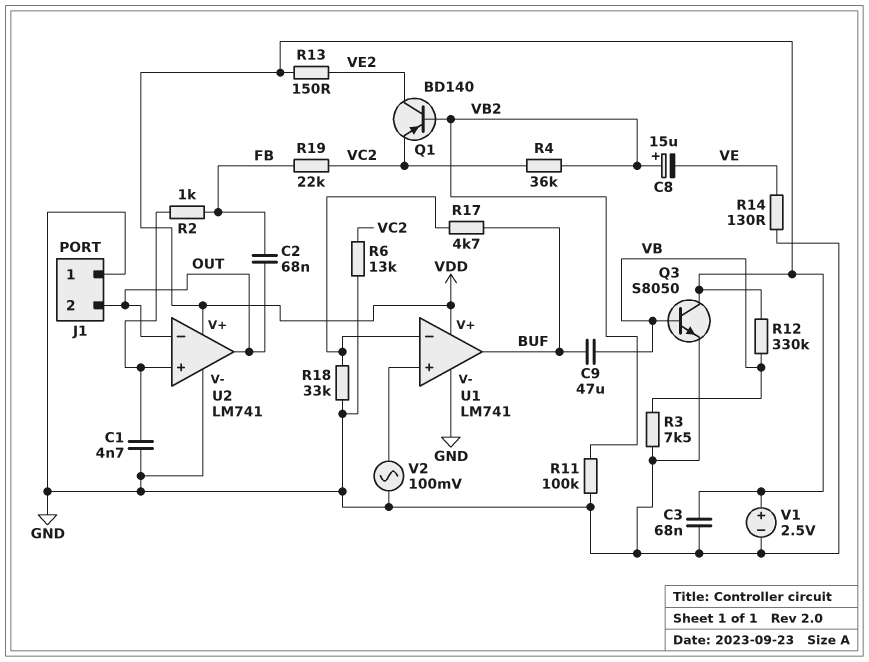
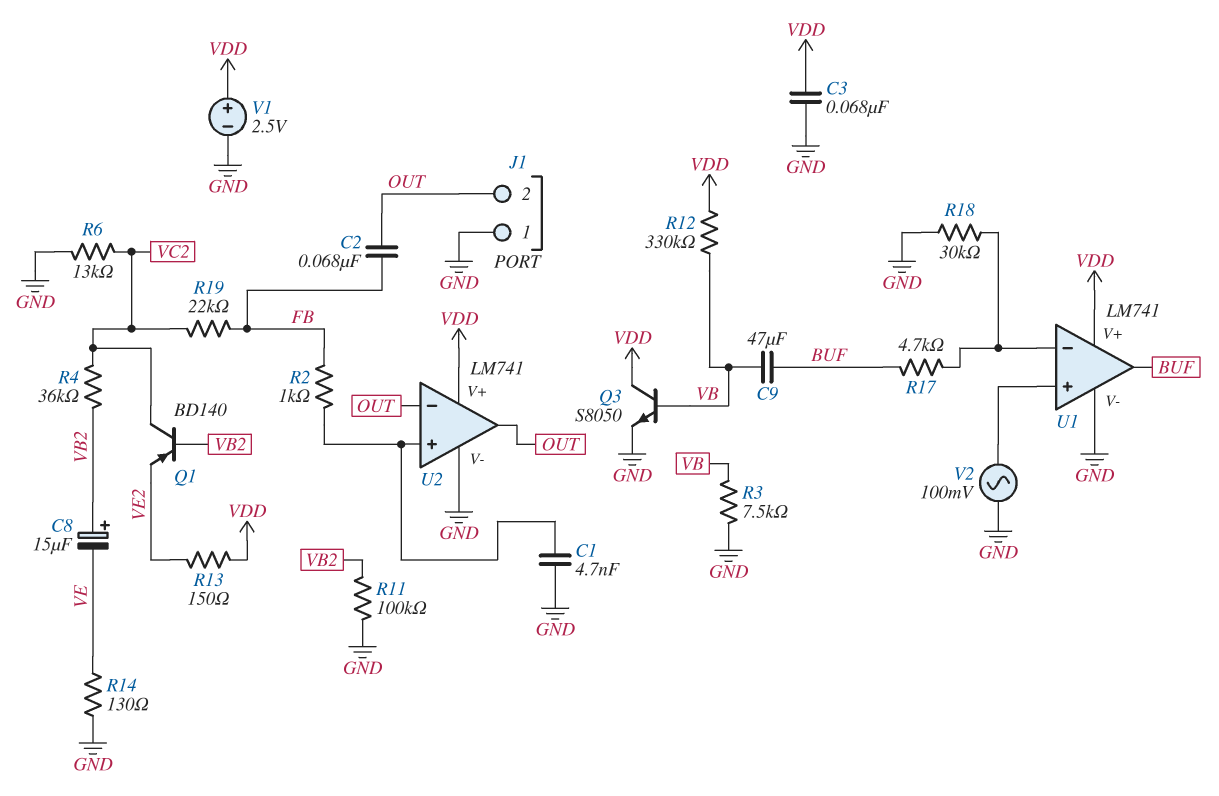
Q1: PNP BD140 (B VB2, C VE2, E VC2) -> PNP BD140 (B VB2, C VC2, E VE2)
R18: 33k (GND, U1/in-) -> 30k (GND, U1/in-)

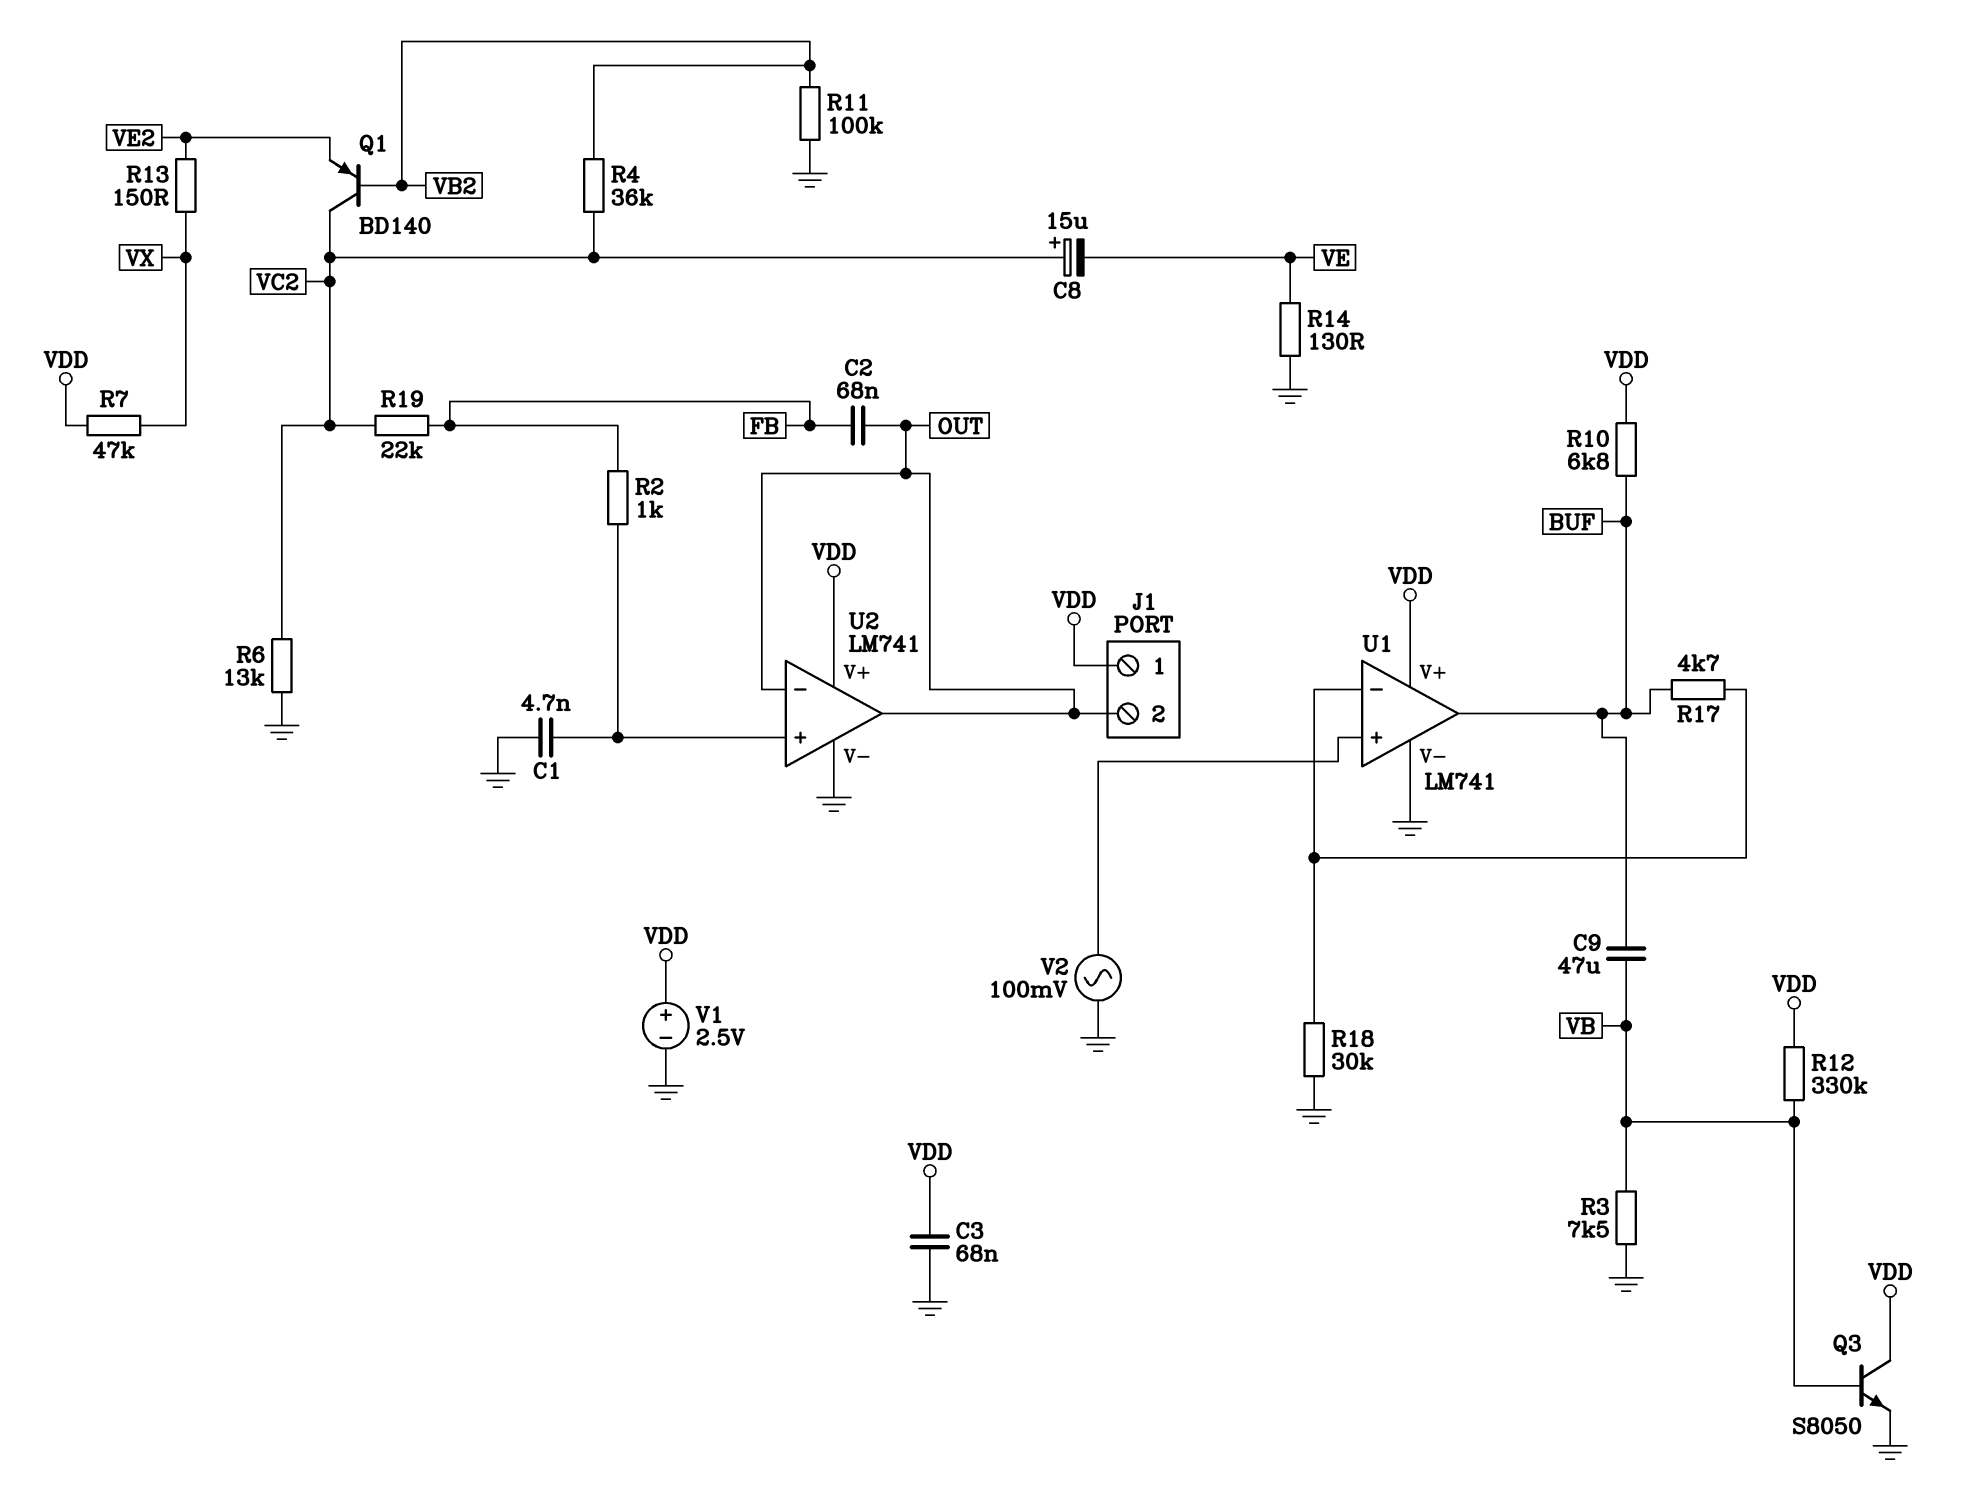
C8: 15uF (plus VB2, minus VE) -> 15uF (plus VC2, minus VE)
J1 pin 1: GND -> VDD
R7: none -> 47k (VDD, VX)
R10: none -> 6.8k (BUF, VDD)
R13: 150 (VDD, VE2) -> 150 (VE2, VX)

